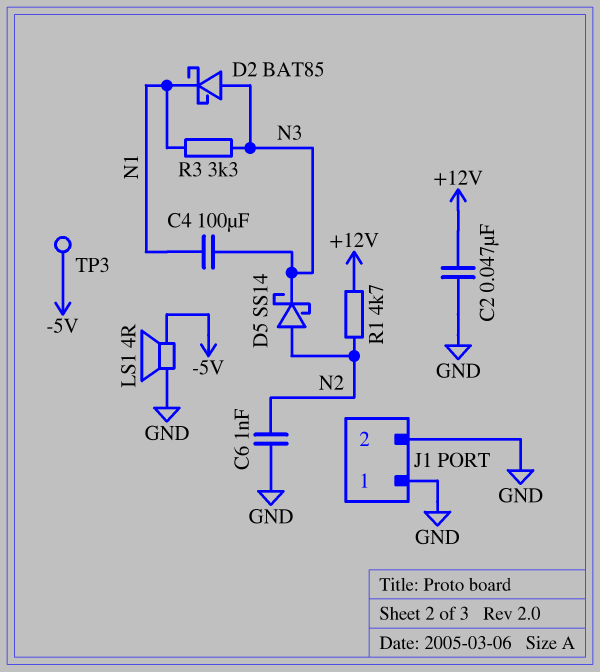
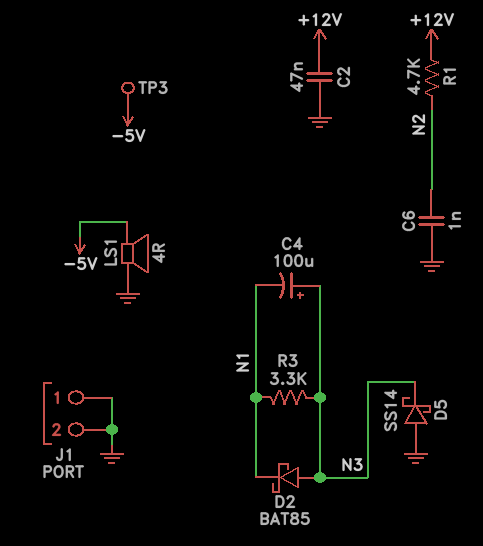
C4: 100uF (N1, N3) -> 100uF (plus N3, minus N1)
D5: schottky SS14 (A N2, K N3) -> schottky SS14 (A GND, K N3)

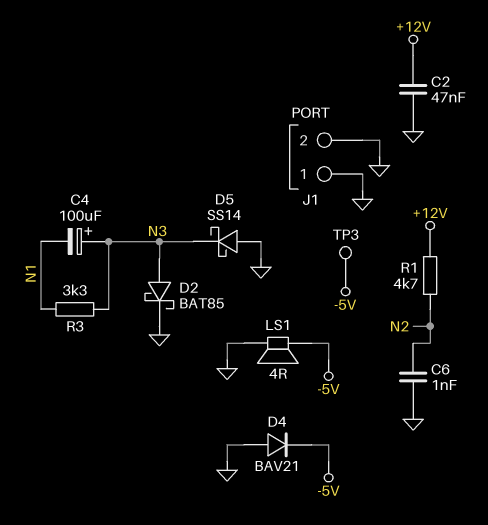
D2: schottky BAT85 (A N3, K N1) -> schottky BAT85 (A N3, K GND)
D4: none -> diode BAV21 (A GND, K -5V)

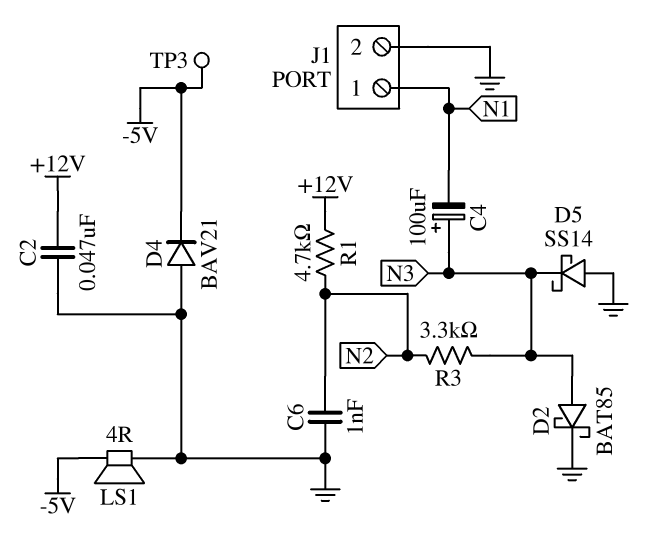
J1 pin 1: GND -> N1
R3: 3.3k (N1, N3) -> 3.3k (N2, N3)

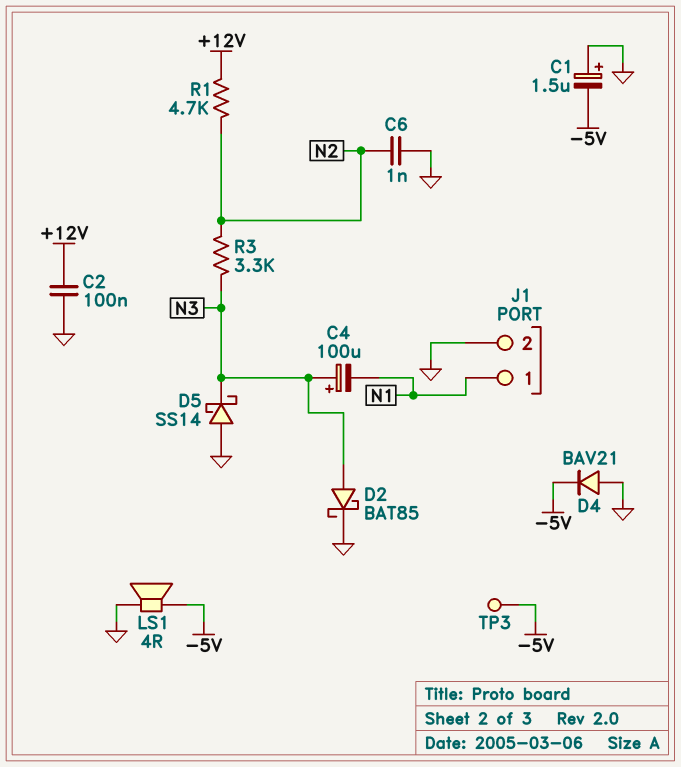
C1: none -> 1.5uF (plus GND, minus -5V)
C2: 47nF (+12V, GND) -> 100nF (+12V, GND)

